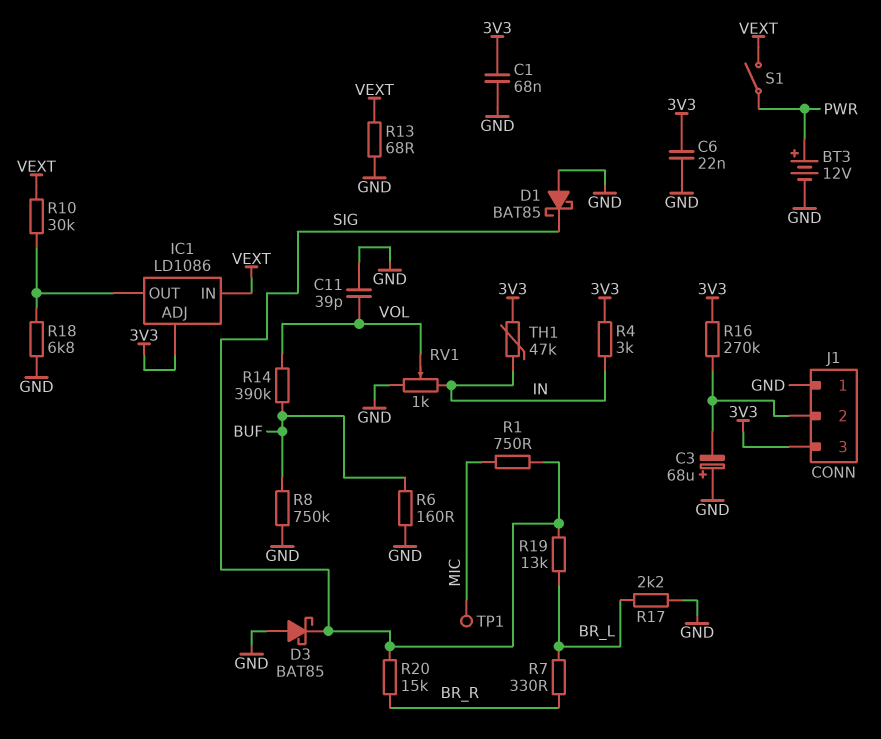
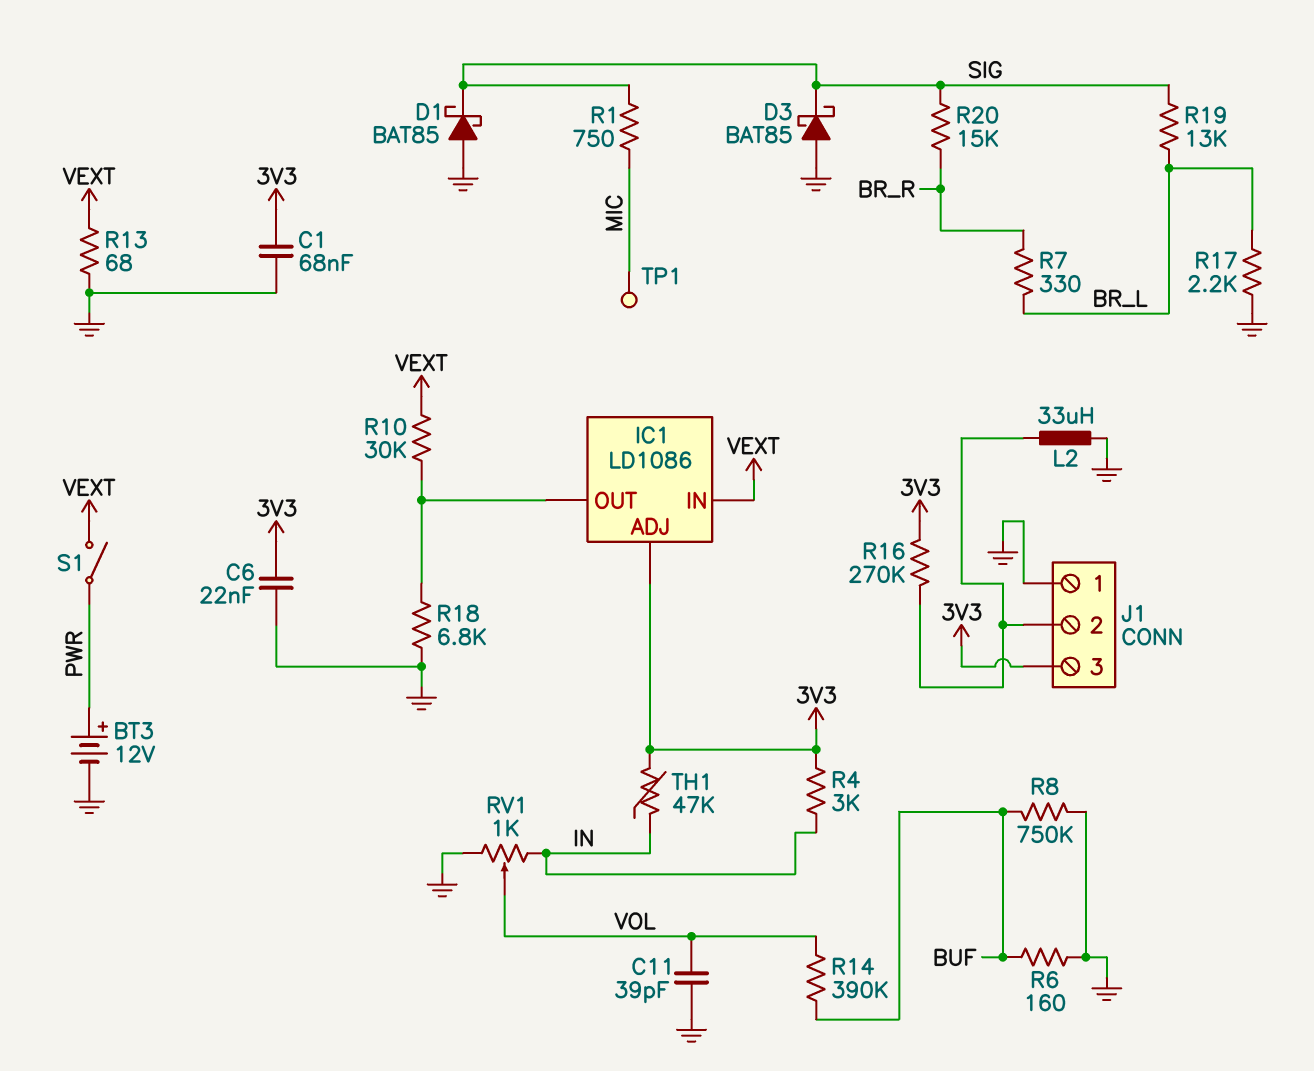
C3: 68uF (plus GND, minus J1/2) -> none
L2: none -> 33uH (GND, J1/2)

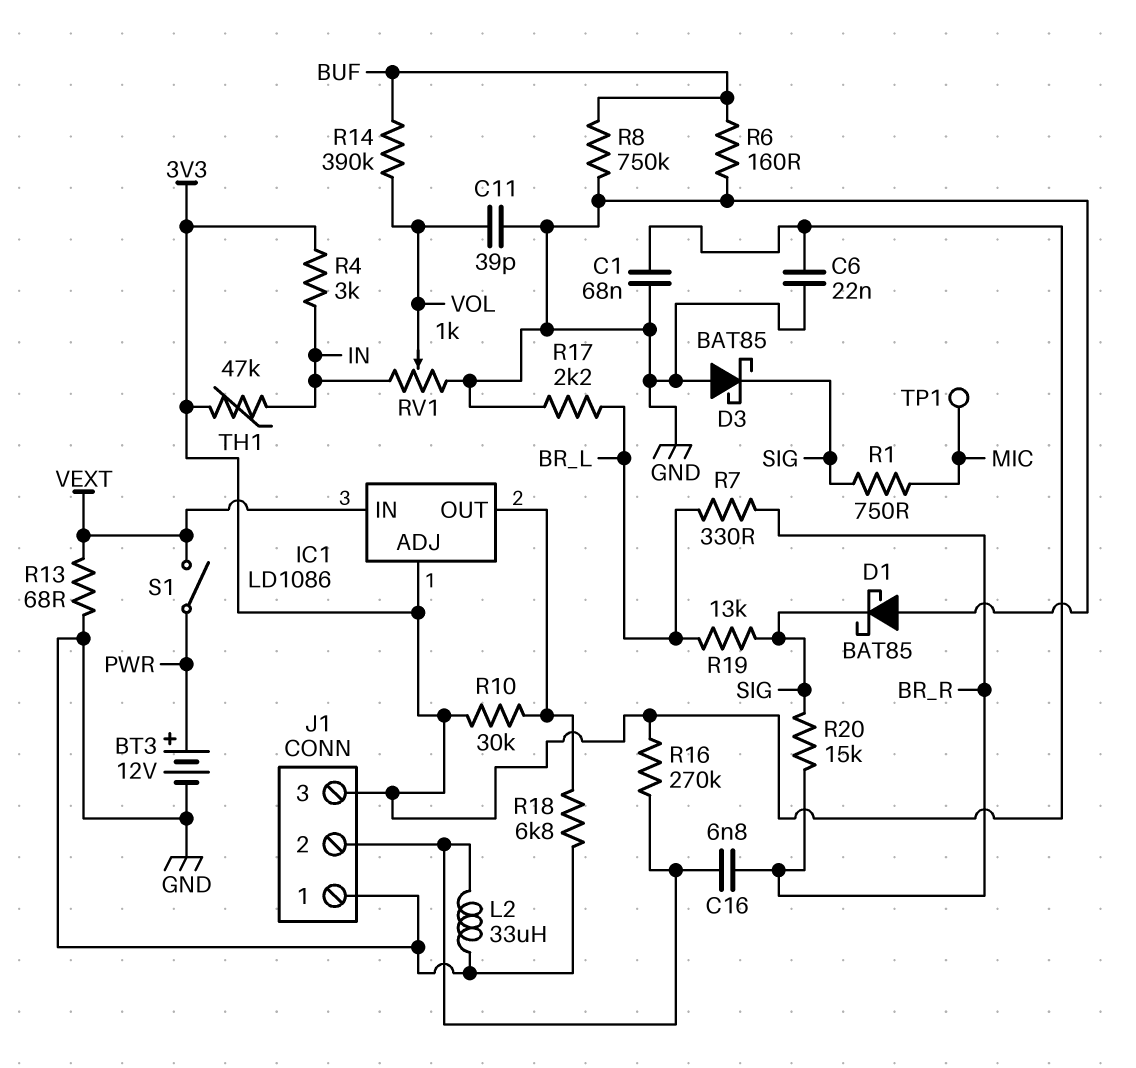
C16: none -> 6.8nF (BR_R, J1/2)
R10: 30k (IC1/OUT, VEXT) -> 30k (3V3, IC1/OUT)

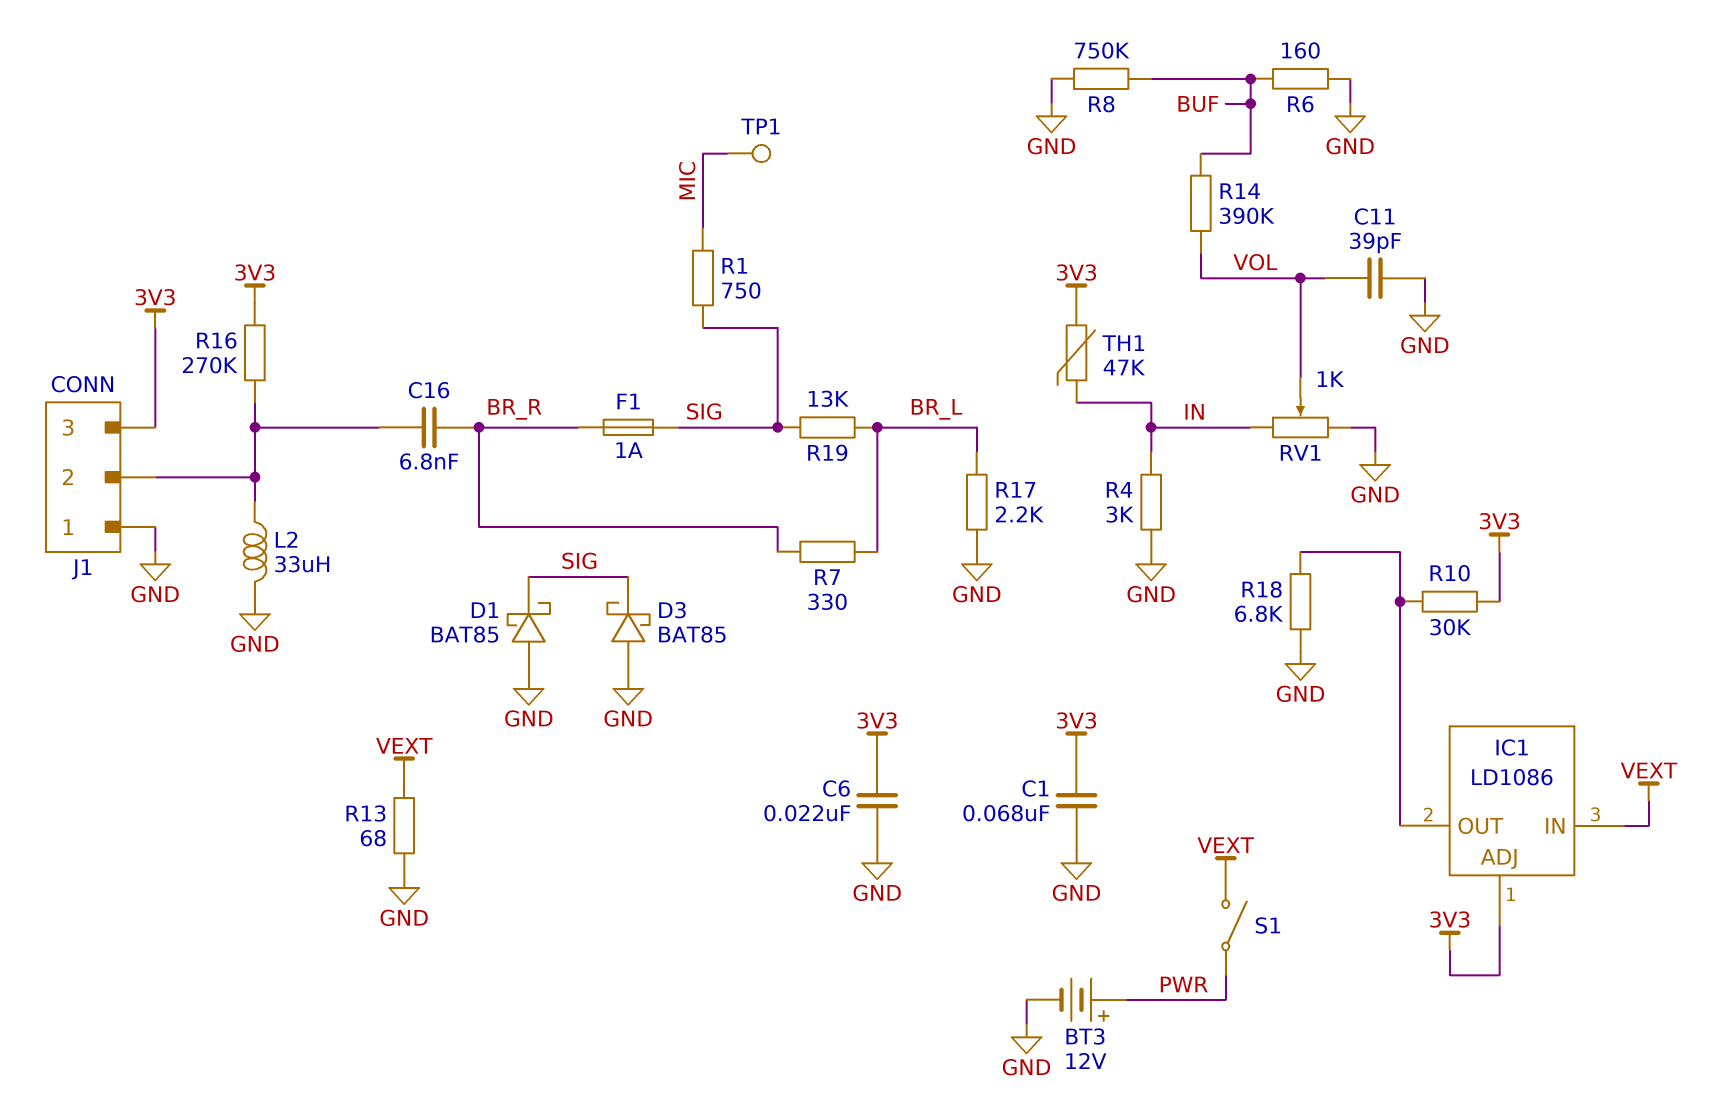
F1: none -> 1A (BR_R, SIG)
R4: 3k (3V3, IN) -> 3k (GND, IN)
R20: 15k (BR_R, SIG) -> none

